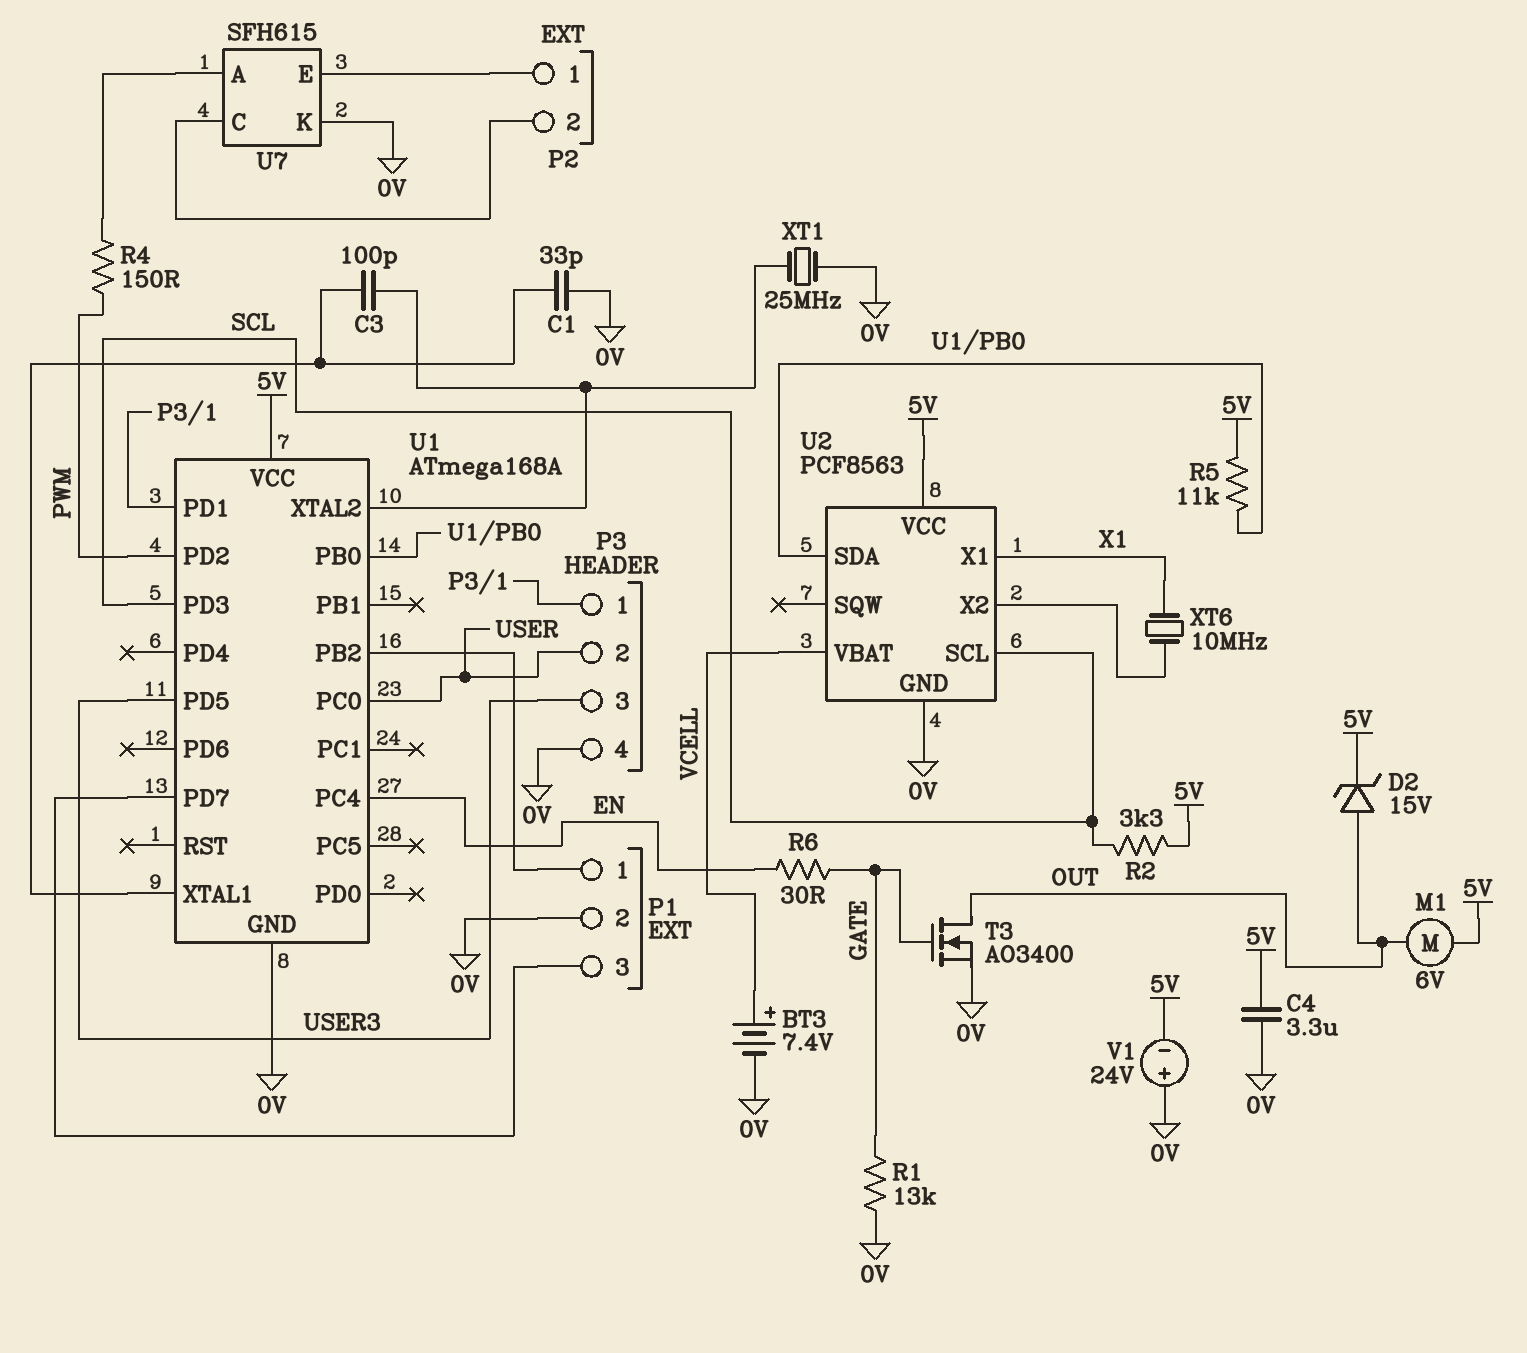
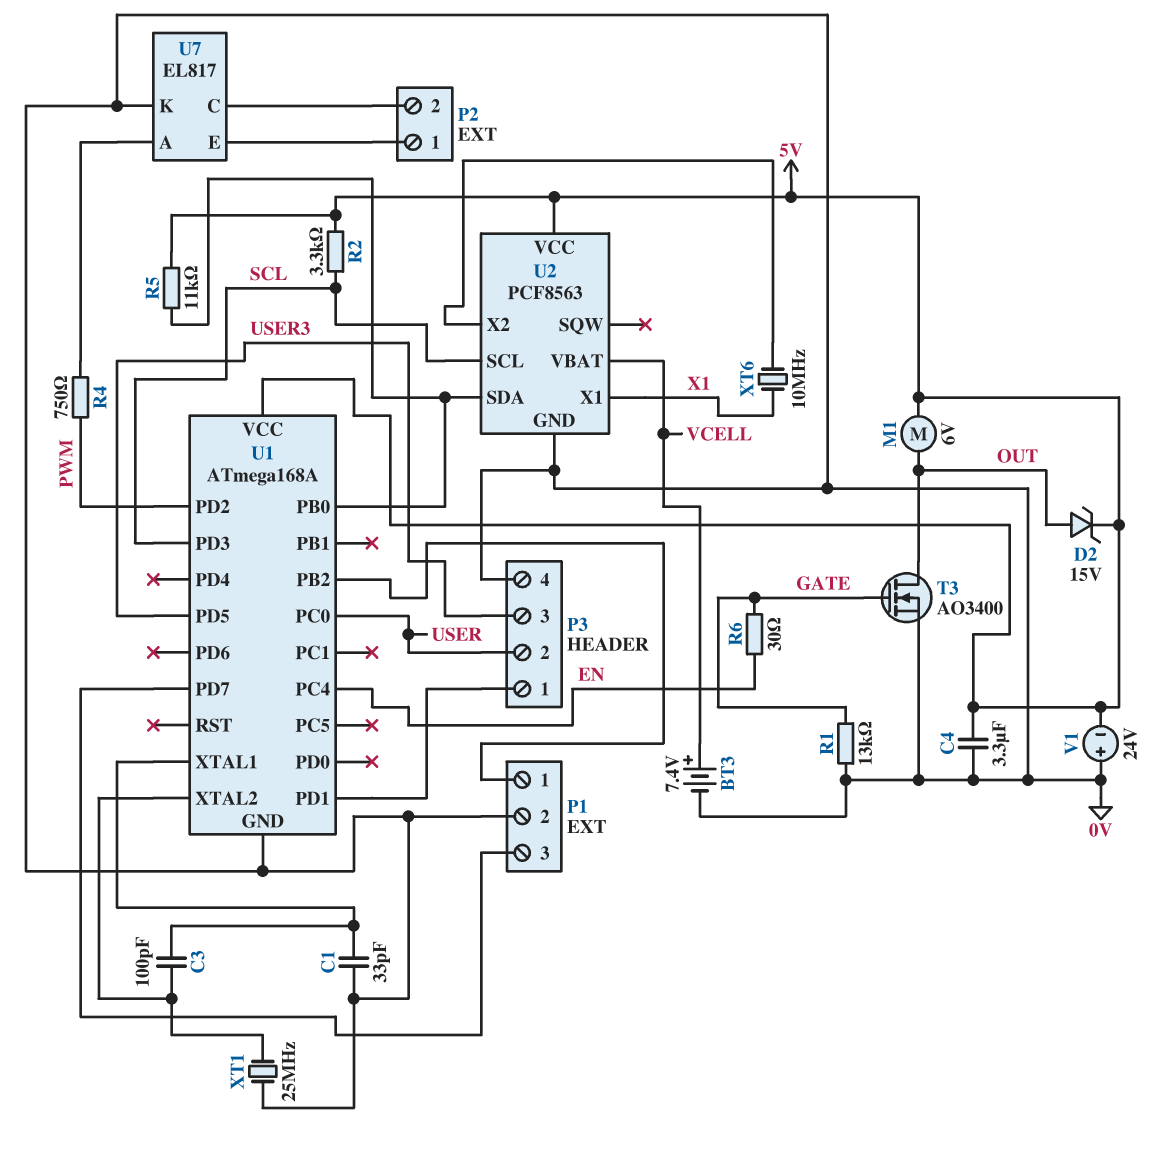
R4: 150 (PWM, U7/A) -> 750 (PWM, U7/A)
U7: SFH615 -> EL817

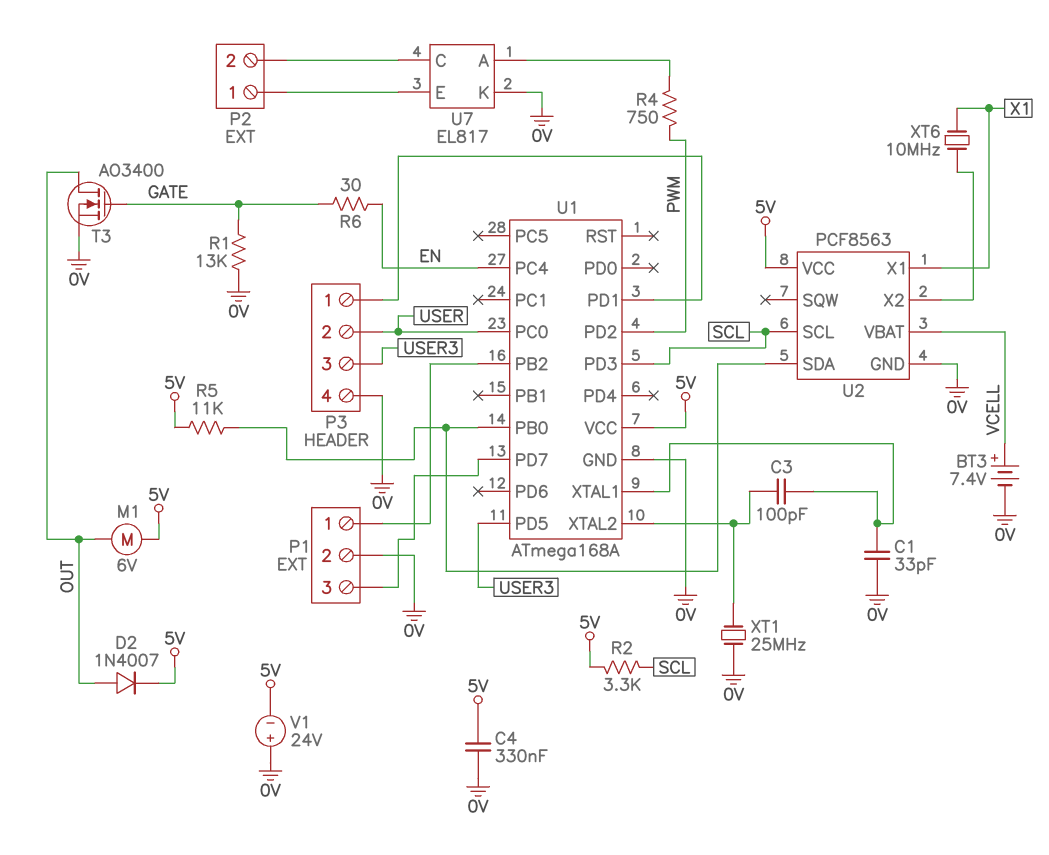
C4: 3.3uF (0V, 5V) -> 330nF (0V, 5V)
D2: zener 15V (A OUT, K 5V) -> diode 1N4007 (A OUT, K 5V)

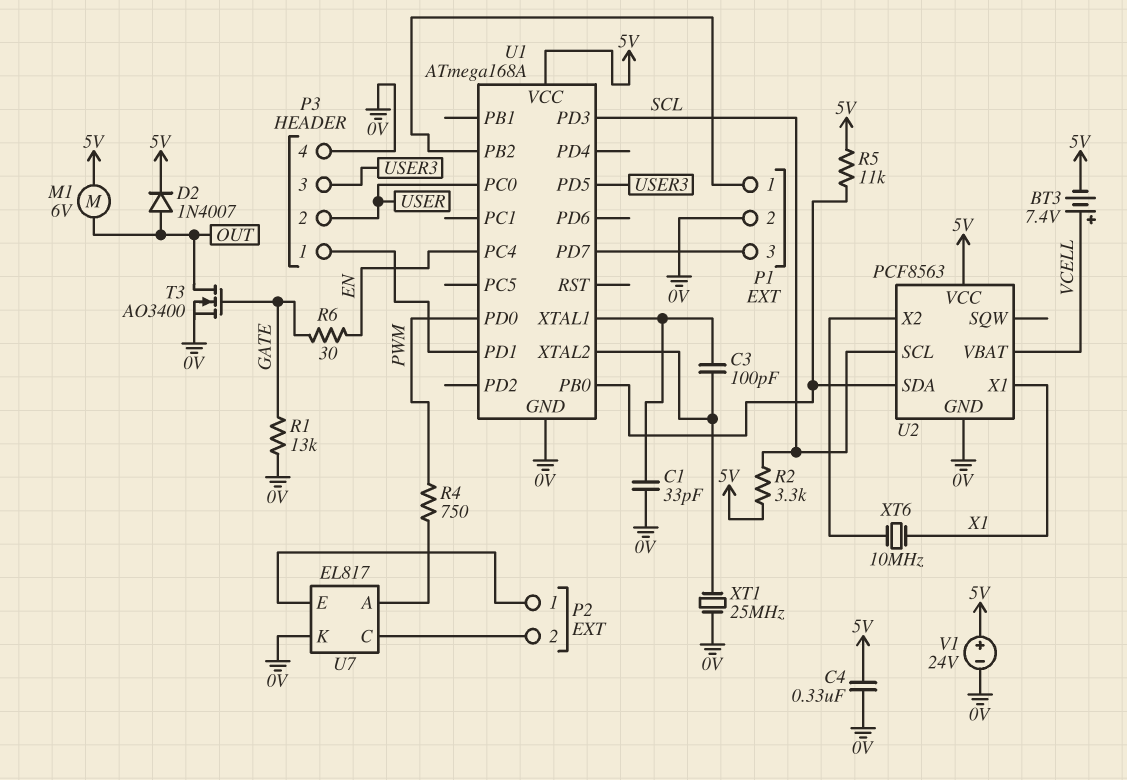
BT3: 7.4V (plus VCELL, minus 0V) -> 7.4V (plus VCELL, minus 5V)
U1 pin PD0: none -> PWM
U1 pin PD2: PWM -> none
V1: 24V (plus 0V, minus 5V) -> 24V (plus 5V, minus 0V)

